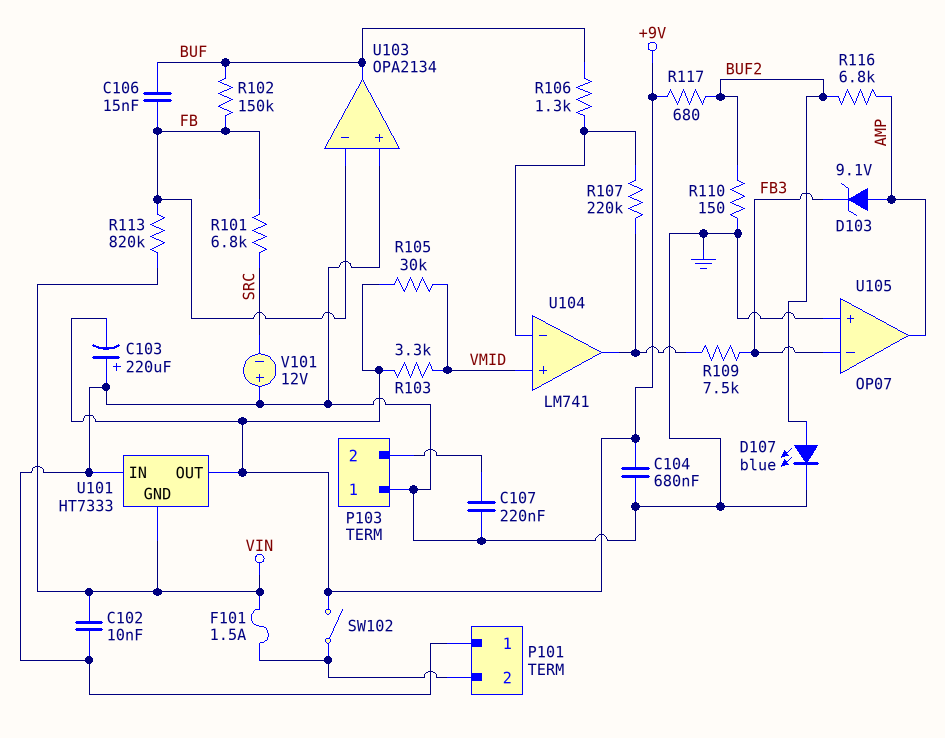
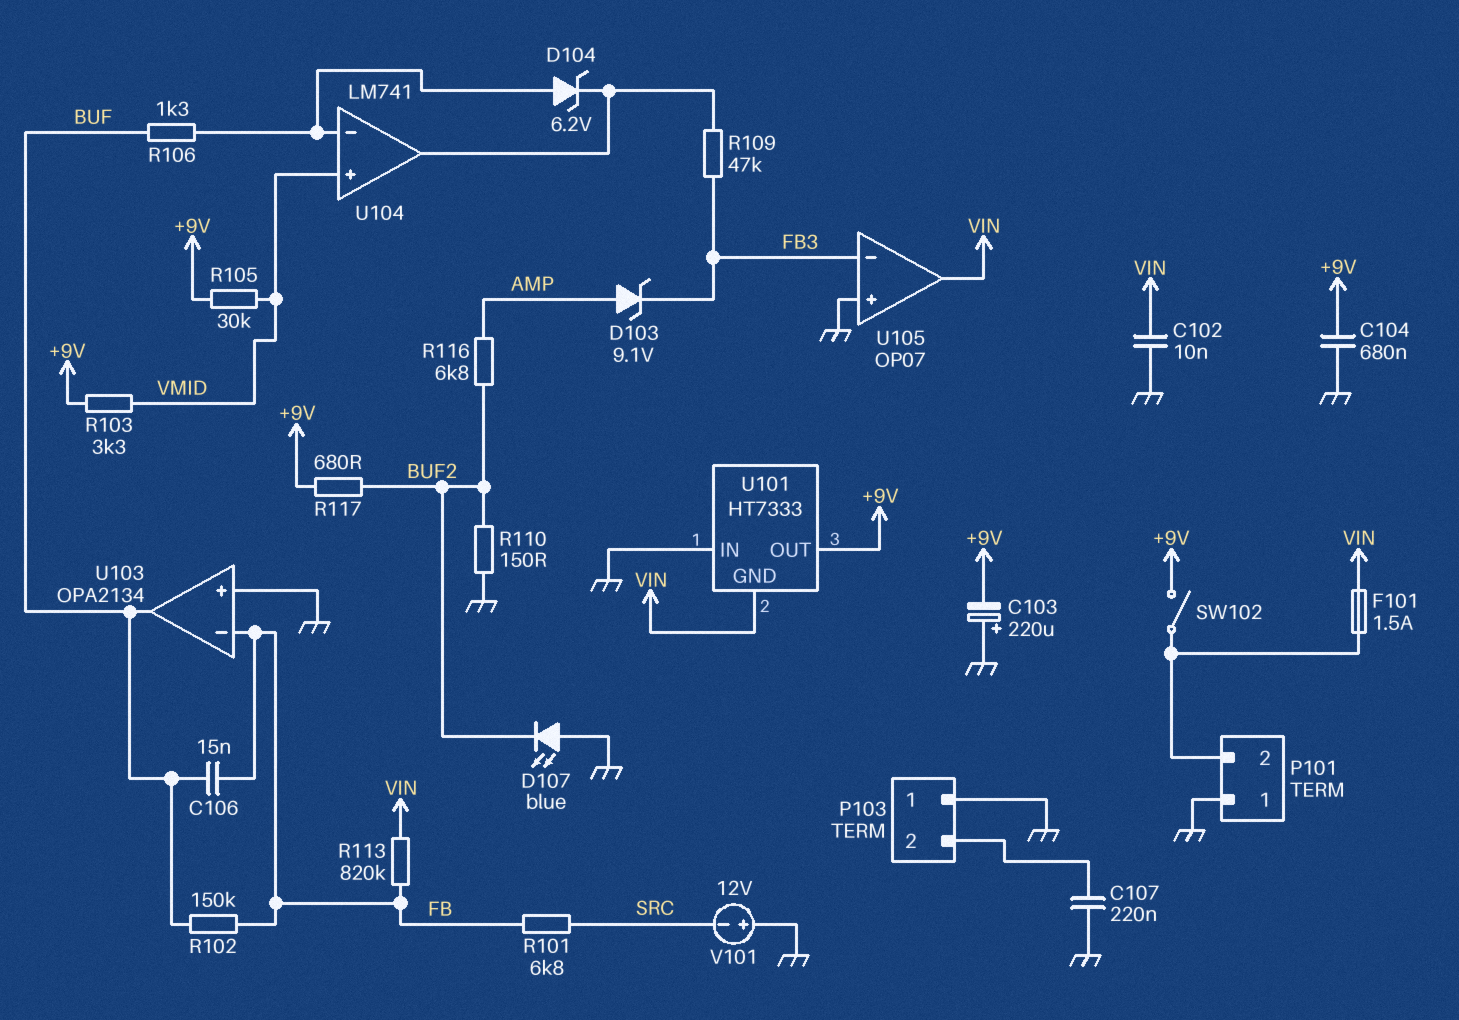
D104: none -> zener 6.2V (A U104/in-, K U104/out)
D107: LED blue (A BUF2, K GND) -> LED blue (A GND, K BUF2)
R107: 220k (U104/in-, U104/out) -> none
R109: 7.5k (FB3, U104/out) -> 47k (FB3, U104/out)
U105 pin out: AMP -> VIN

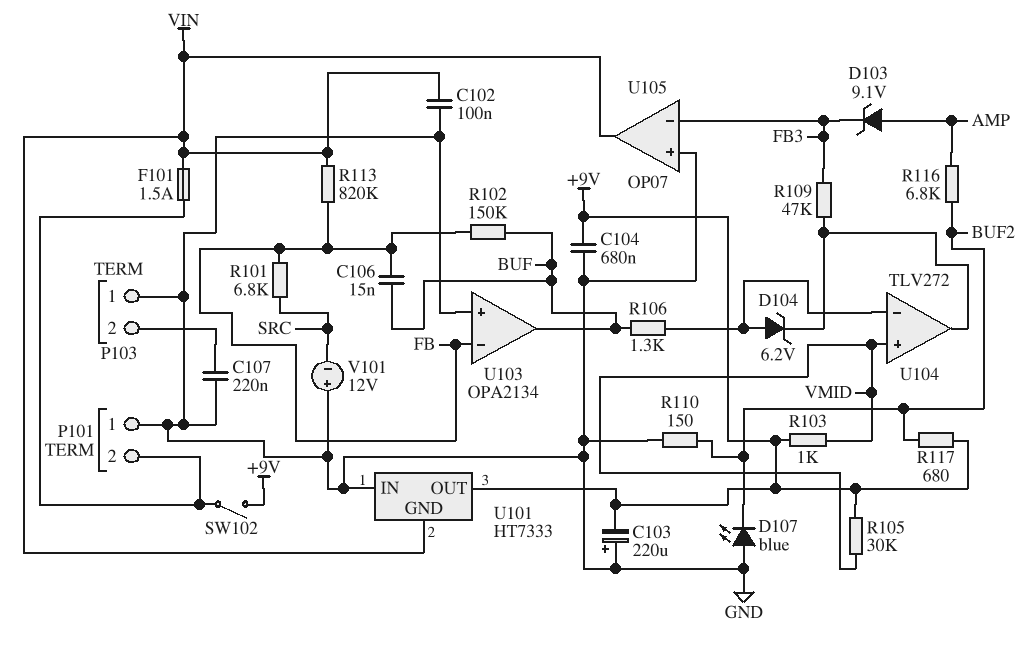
C102: 10nF (GND, VIN) -> 100nF (GND, VIN)
R103: 3.3k (+9V, VMID) -> 1k (+9V, VMID)
U104: LM741 -> TLV272

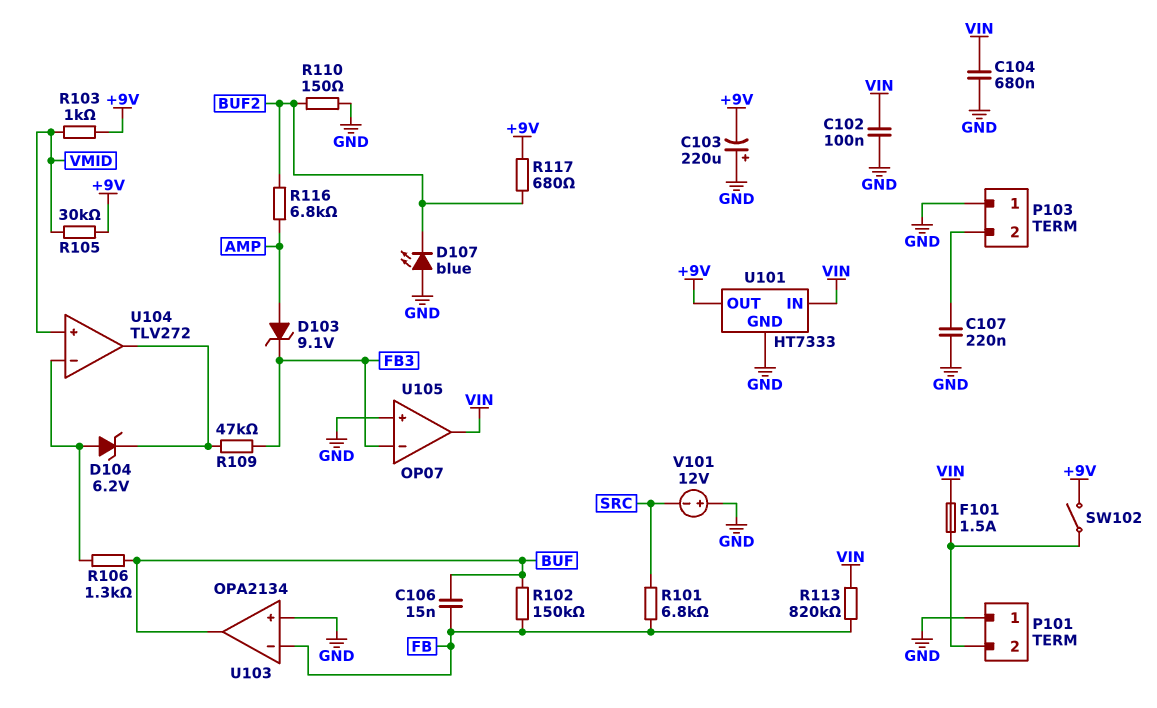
C104: 680nF (+9V, GND) -> 680nF (GND, VIN)
U101 pin GND: VIN -> GND
U101 pin IN: GND -> VIN

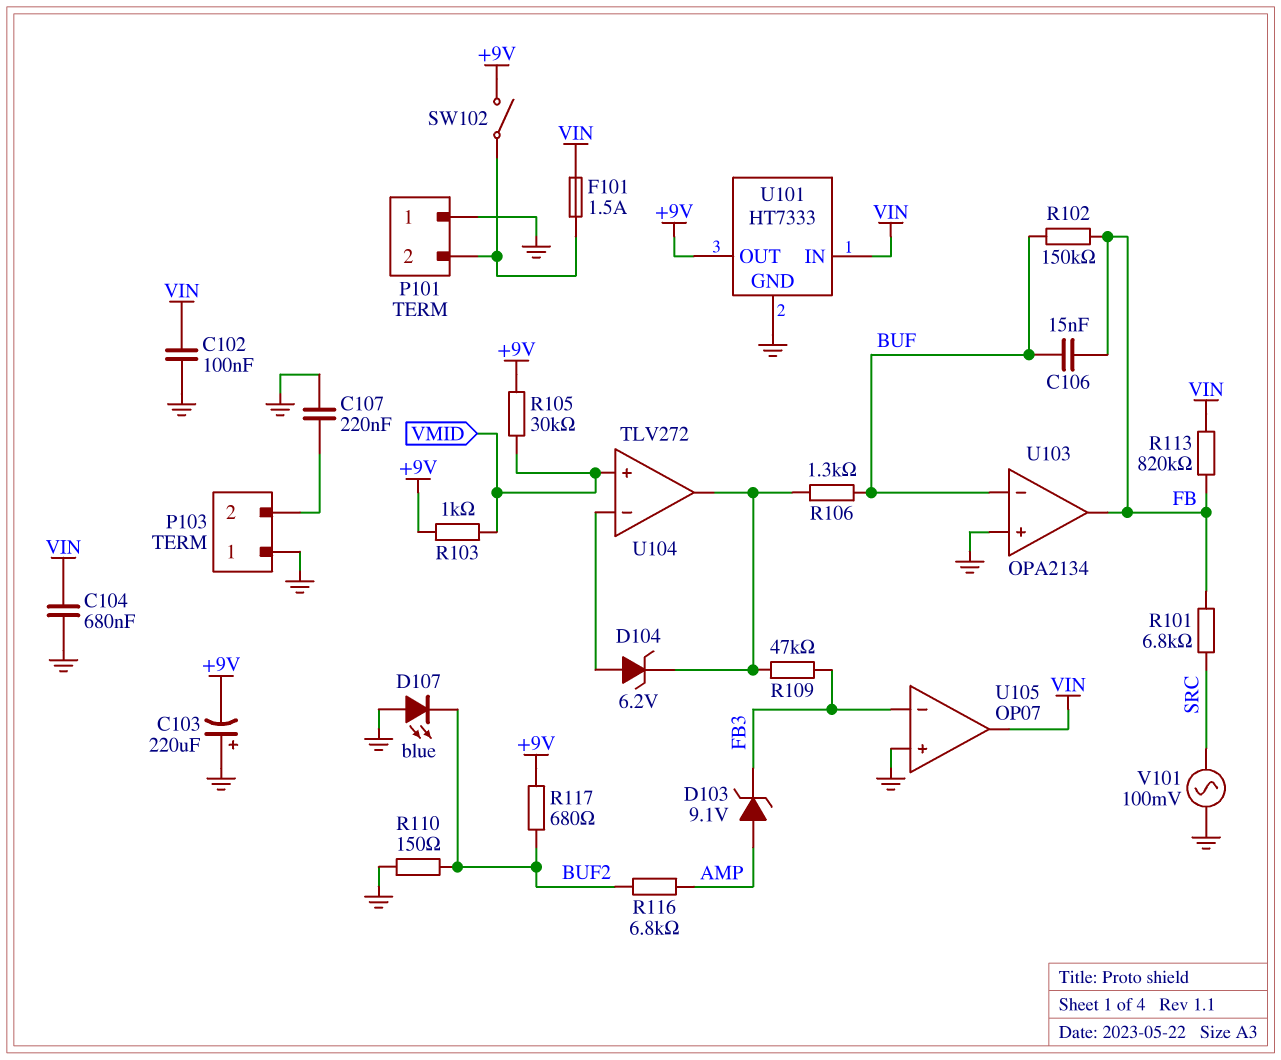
R106: 1.3k (BUF, U104/in-) -> 1.3k (BUF, U104/out)
U103 pin in-: FB -> BUF
U103 pin out: BUF -> FB
V101: 12V (plus GND, minus SRC) -> AC 100mV (GND, SRC)

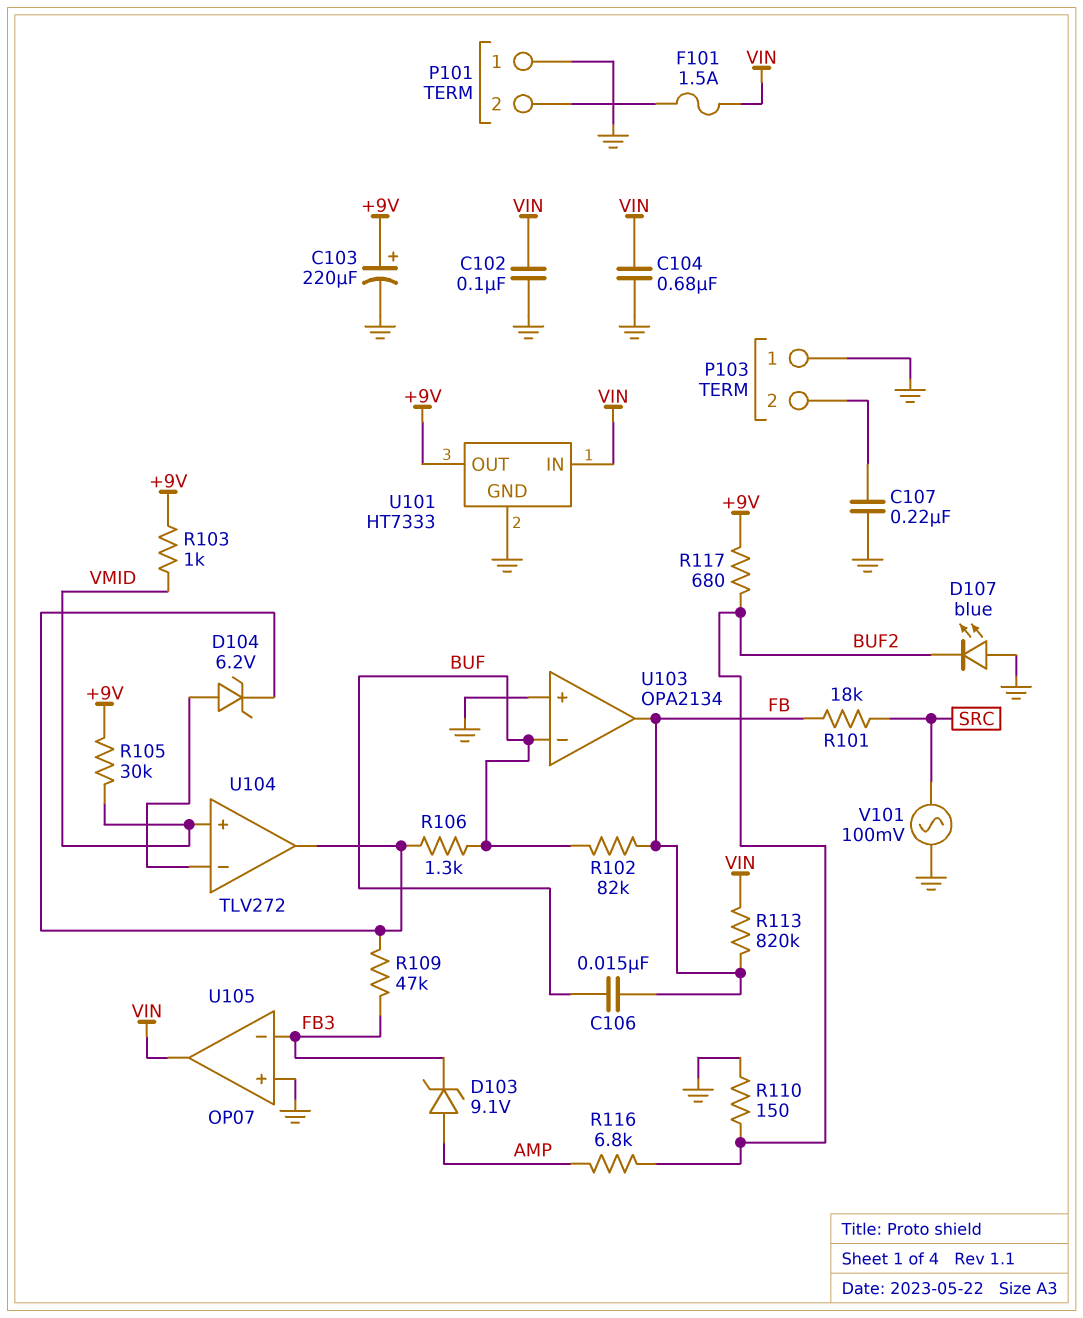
C103: 220uF (plus GND, minus +9V) -> 220uF (plus +9V, minus GND)
R101: 6.8k (FB, SRC) -> 18k (FB, SRC)
R102: 150k (BUF, FB) -> 82k (BUF, FB)
SW102: switch (+9V, P101/2) -> none

